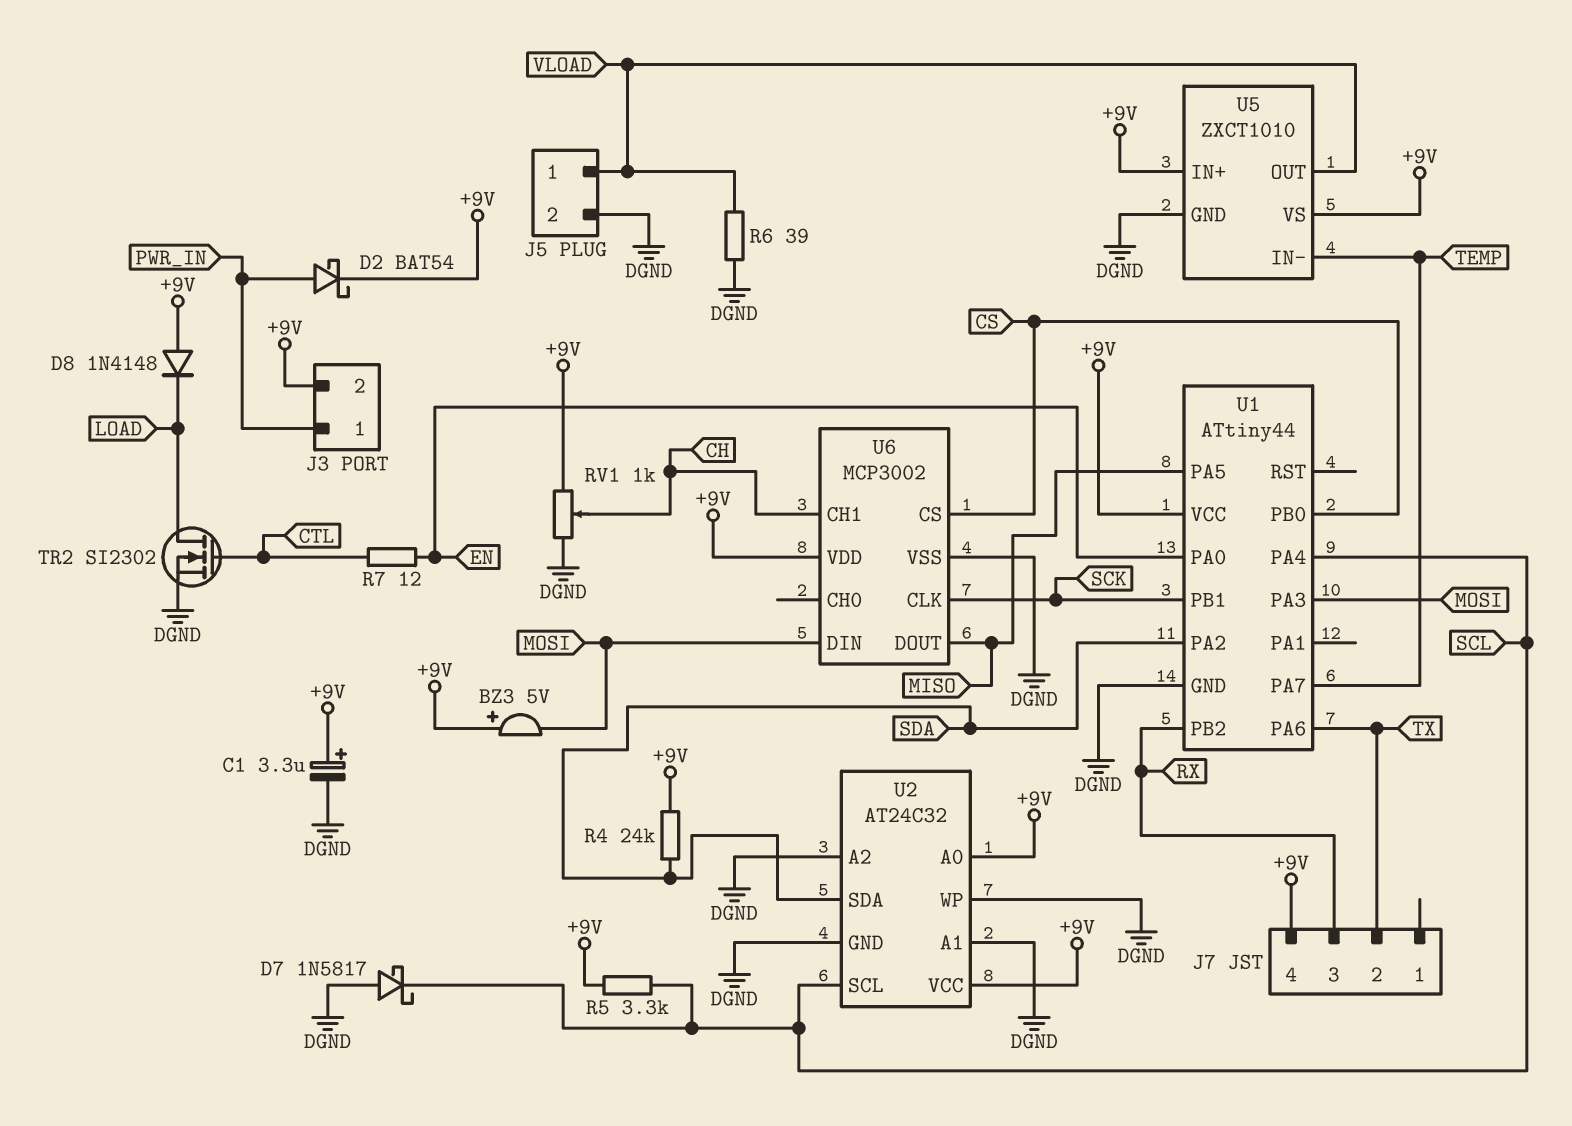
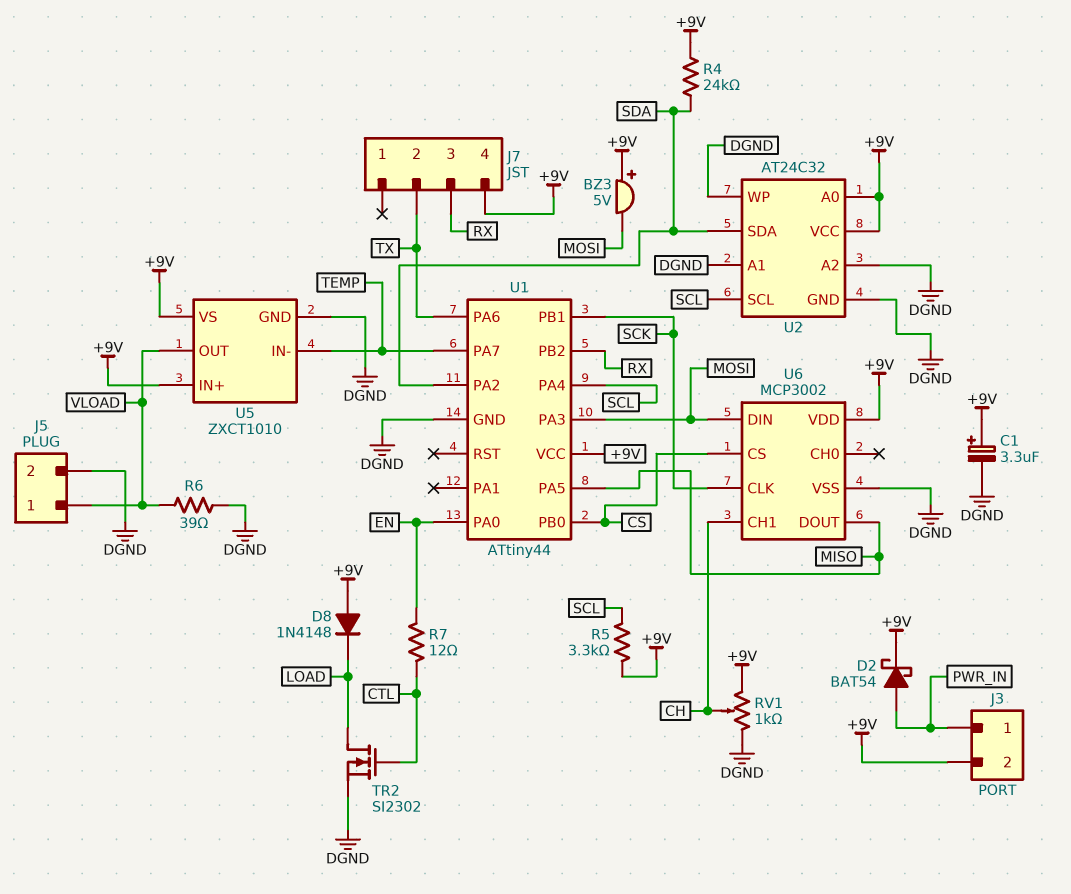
D7: schottky 1N5817 (A DGND, K SCL) -> none

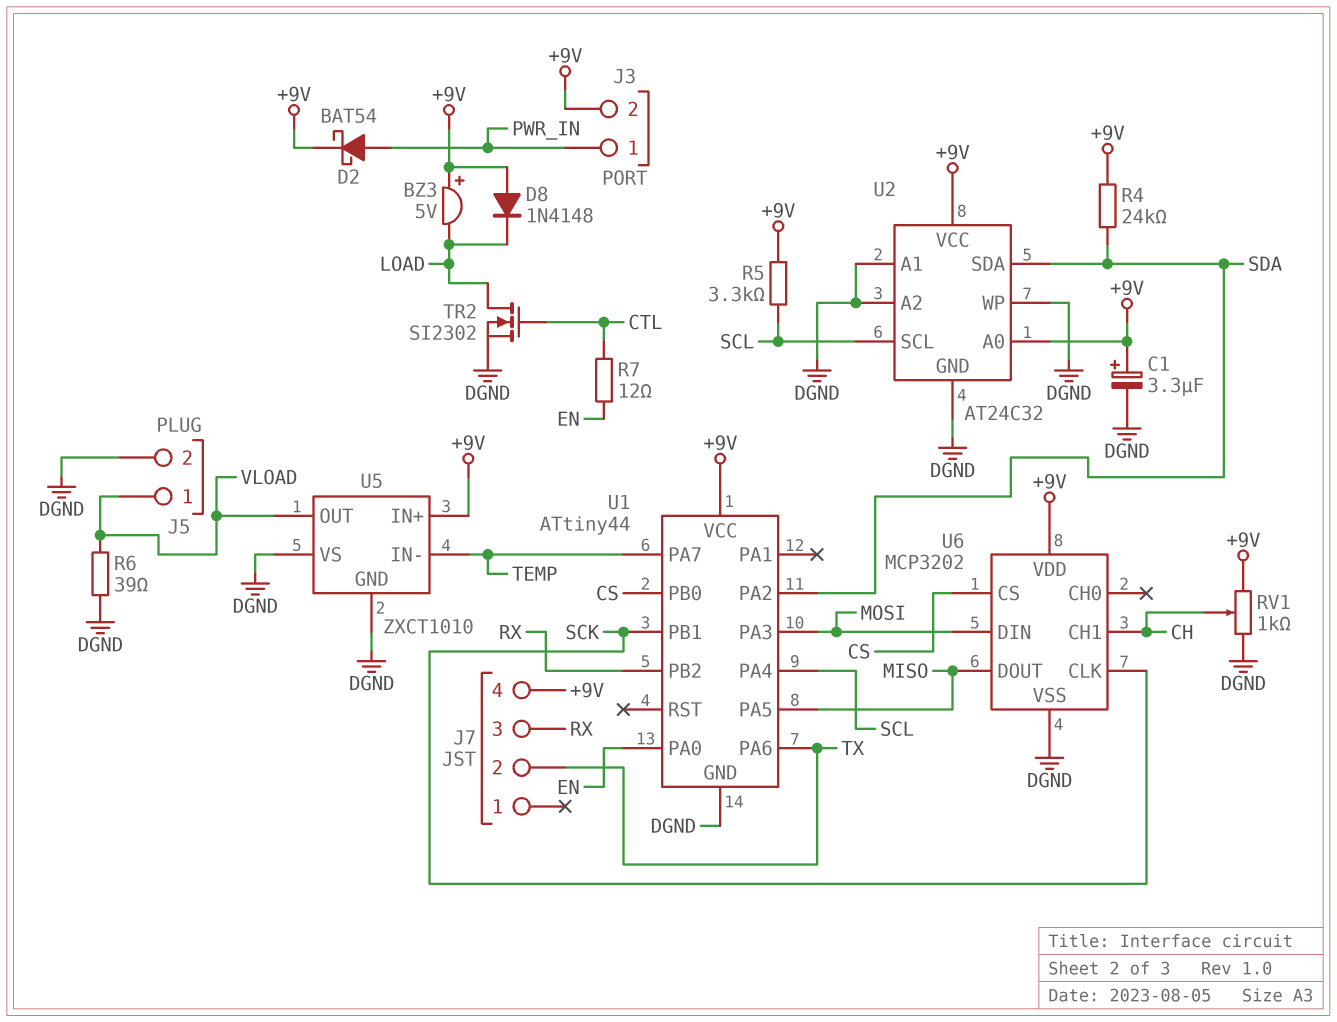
BZ3: buzzer 5V (plus +9V, minus MOSI) -> buzzer 5V (plus +9V, minus LOAD)
U5 pin VS: +9V -> DGND
U6: MCP3002 -> MCP3202

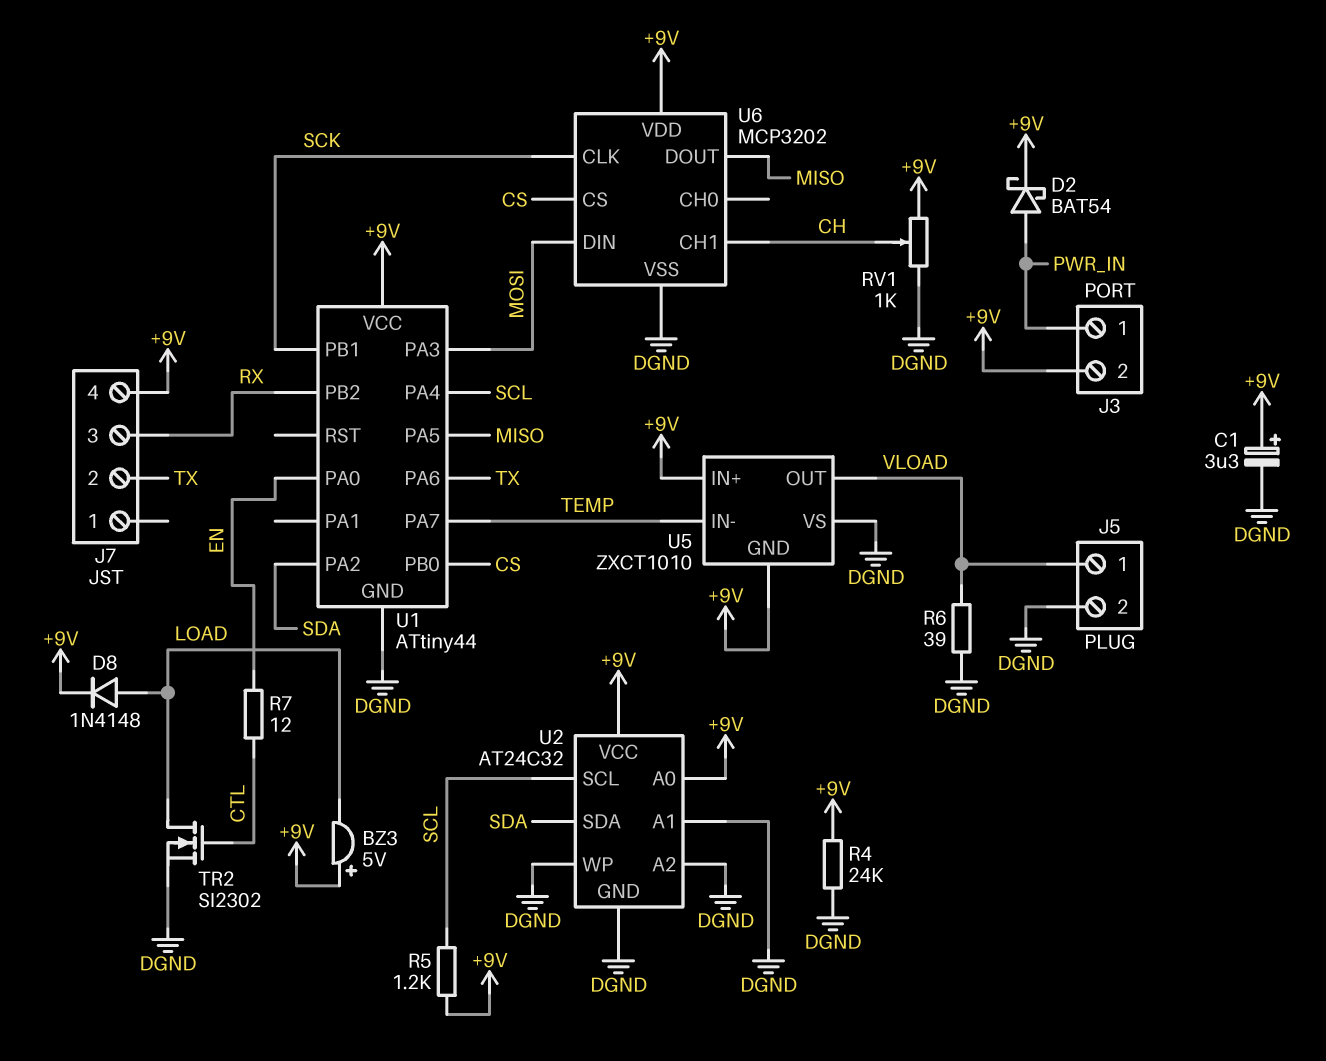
D8: diode 1N4148 (A +9V, K LOAD) -> diode 1N4148 (A LOAD, K +9V)
R4: 24k (+9V, SDA) -> 24k (+9V, DGND)
R5: 3.3k (+9V, SCL) -> 1.2k (+9V, SCL)
U5 pin GND: DGND -> +9V

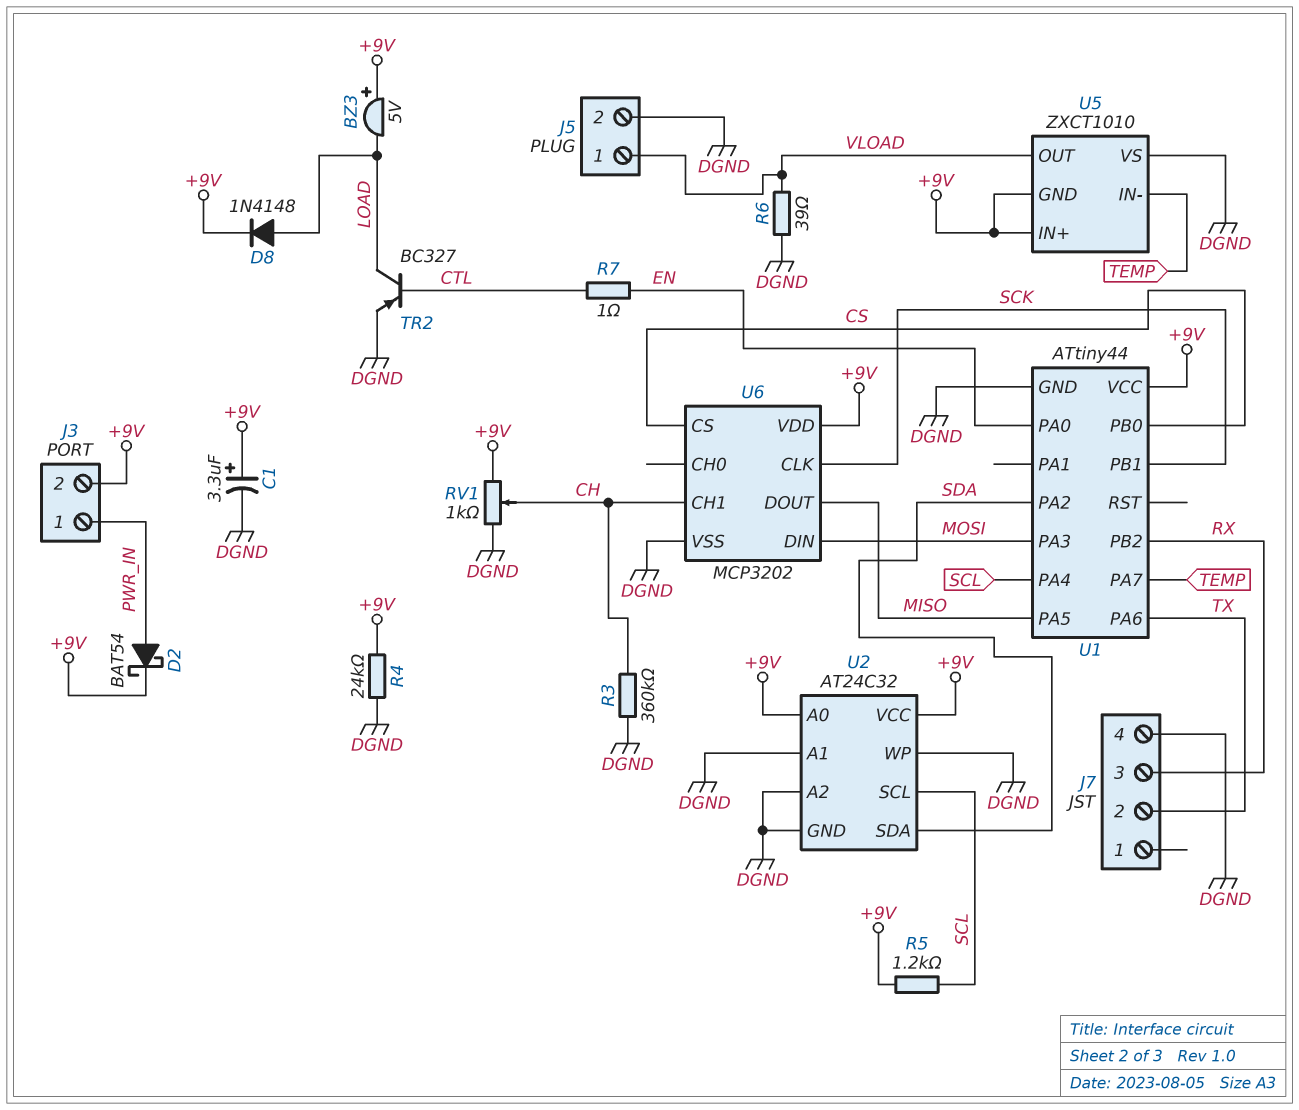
J7 pin 4: +9V -> DGND
R3: none -> 360k (CH, DGND)
R7: 12 (CTL, EN) -> 1 (CTL, EN)
TR2: NMOS SI2302 (G CTL, D LOAD, S DGND) -> PNP BC327 (B CTL, C LOAD, E DGND)

